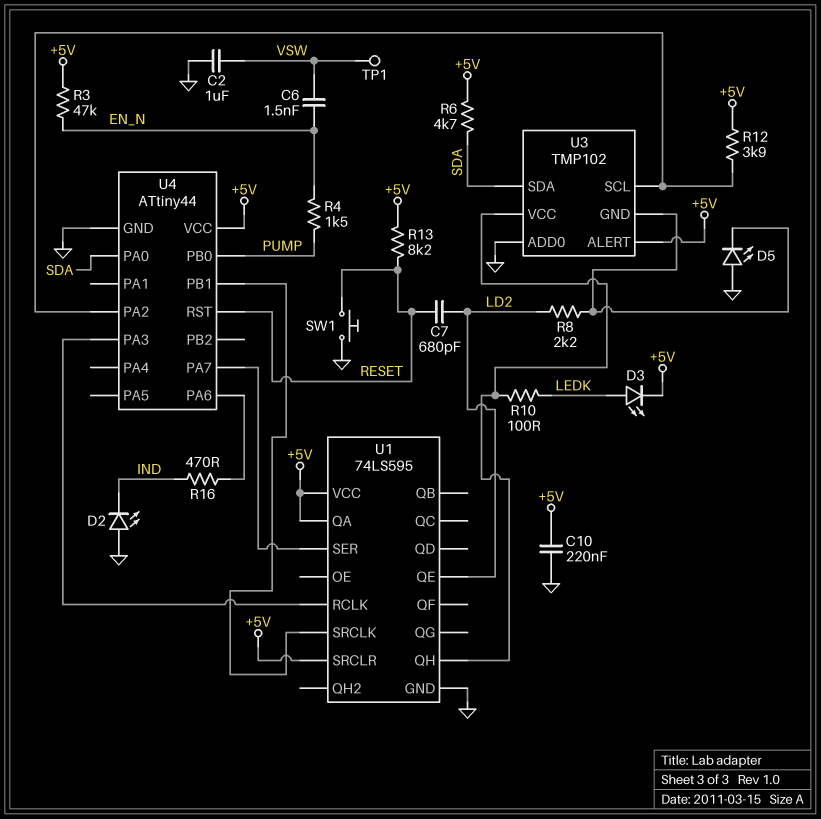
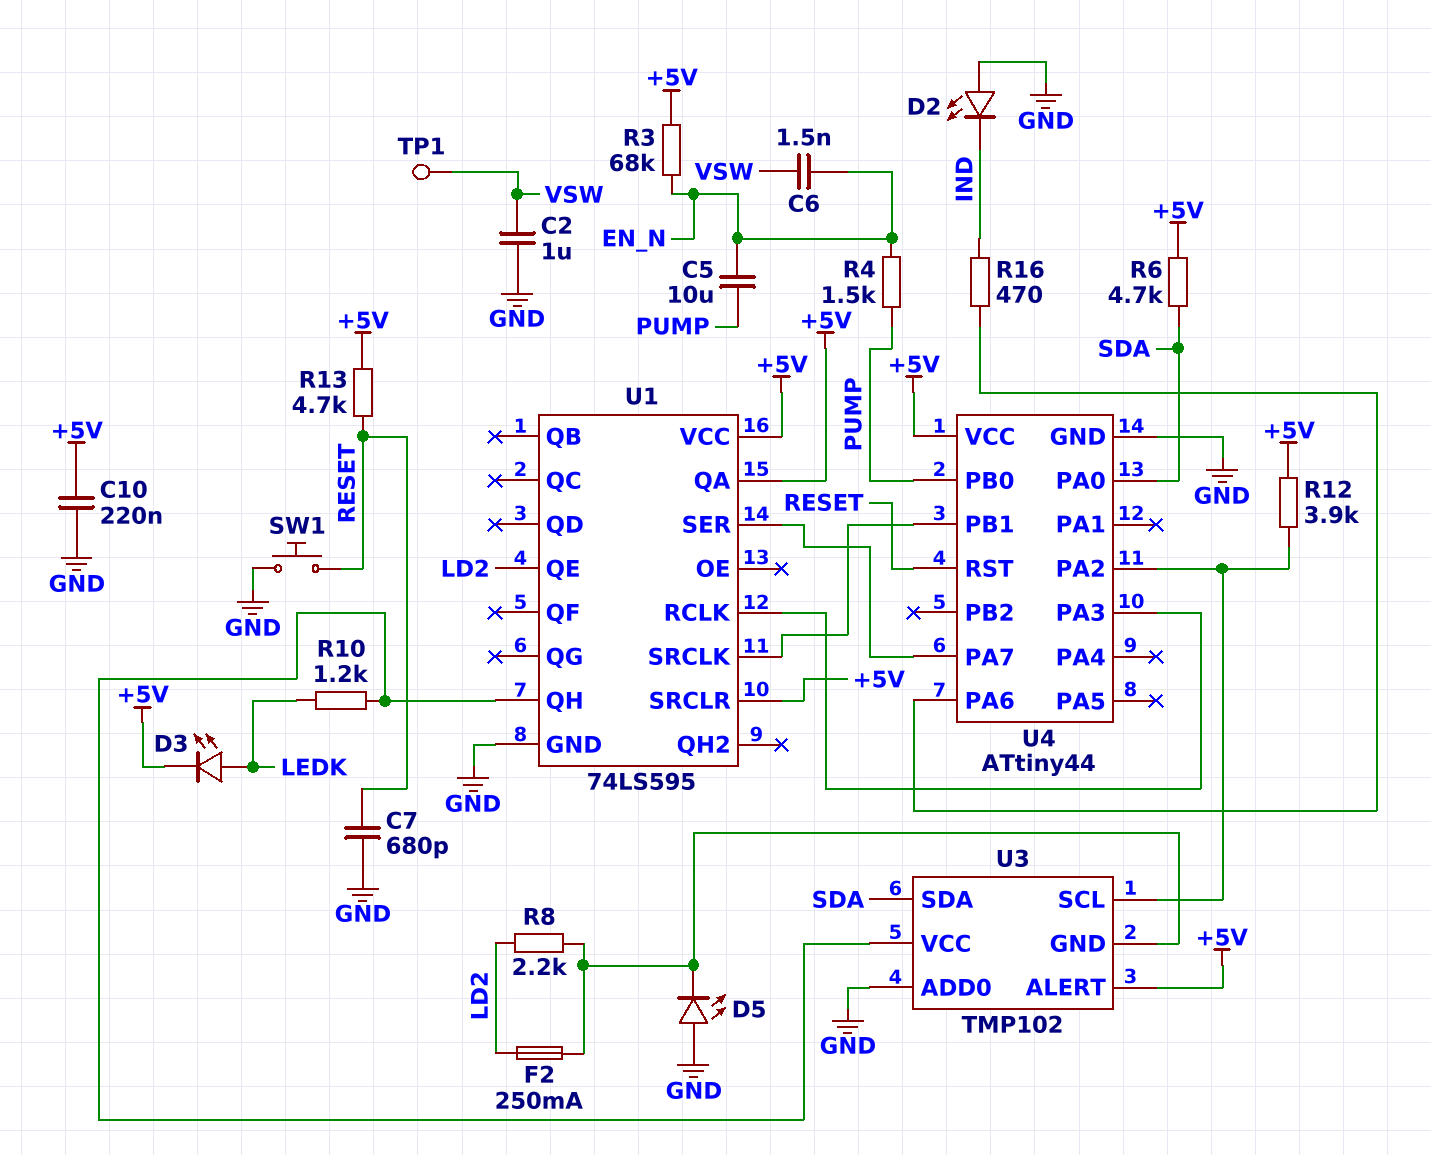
C5: none -> 10uF (EN_N, PUMP)
C7: 680pF (LD2, RESET) -> 680pF (GND, RESET)
F2: none -> 250mA (LD2, U3/GND)
R3: 47k (+5V, EN_N) -> 68k (+5V, EN_N)
R10: 100 (LEDK, U1/QH) -> 1.2k (LEDK, U1/QH)
R13: 8.2k (+5V, RESET) -> 4.7k (+5V, RESET)

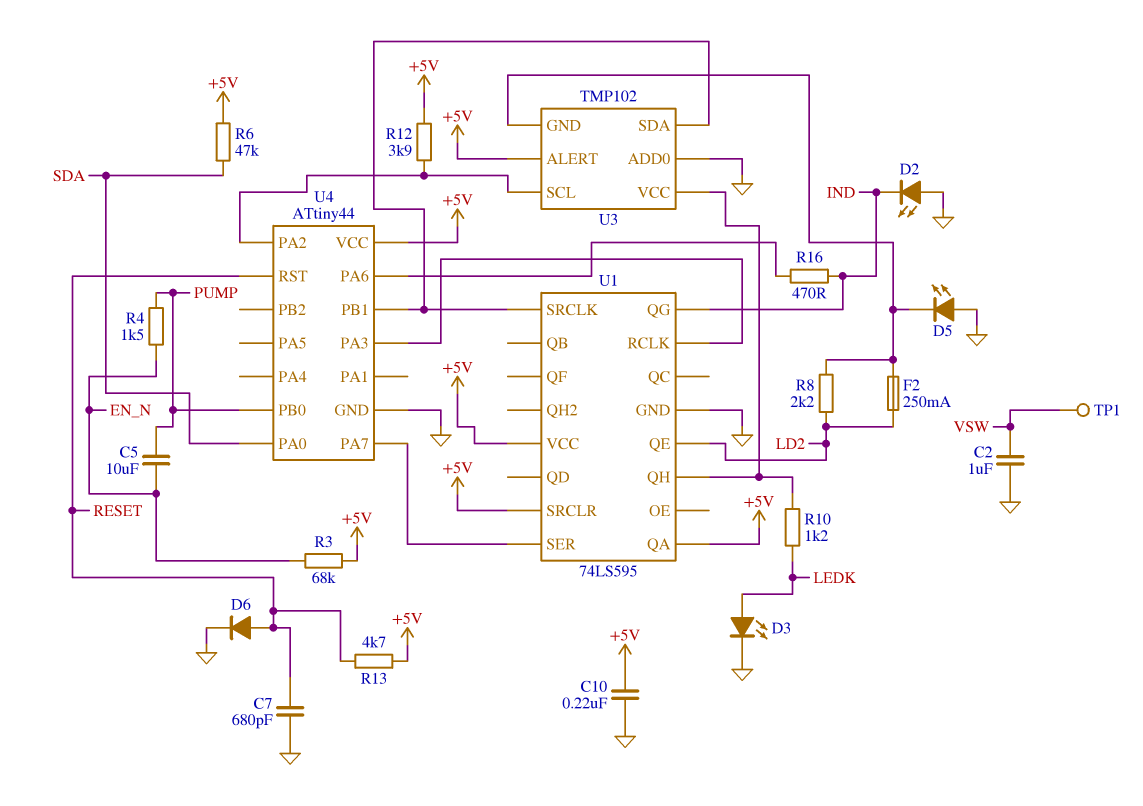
C6: 1.5nF (EN_N, VSW) -> none
D3: LED (A LEDK, K +5V) -> LED (A LEDK, K GND)
D6: none -> diode (A RESET, K GND)
R6: 4.7k (+5V, SDA) -> 47k (+5V, SDA)
SW1: button (GND, RESET) -> none
U1 pin QG: none -> IND
U3 pin SDA: SDA -> U1/SRCLK

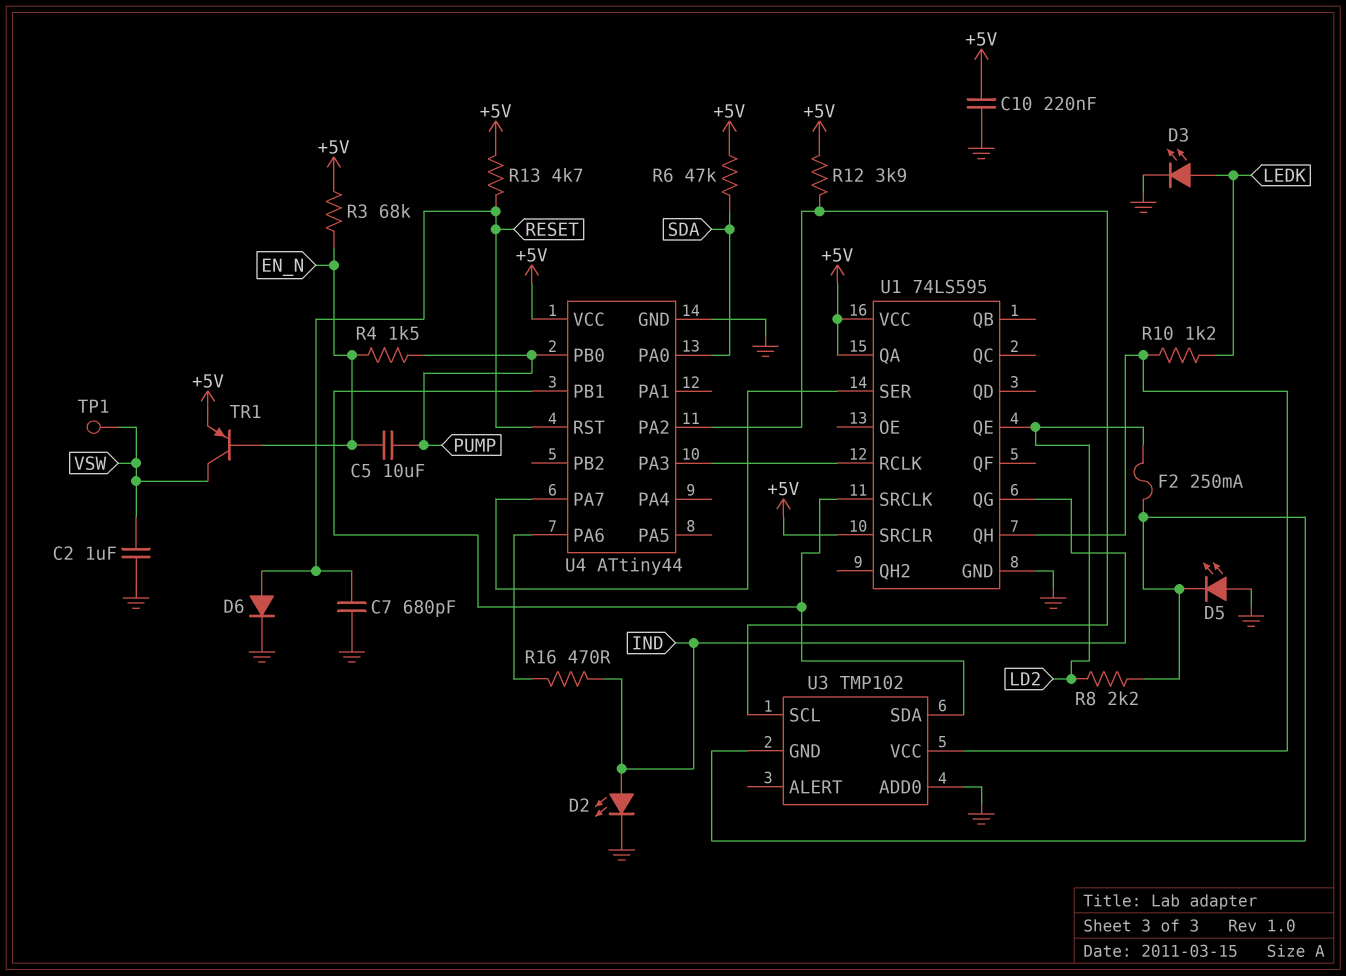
D2: LED (A GND, K IND) -> LED (A IND, K GND)
TR1: none -> PNP (B EN_N, C VSW, E +5V)
U3 pin ALERT: +5V -> none

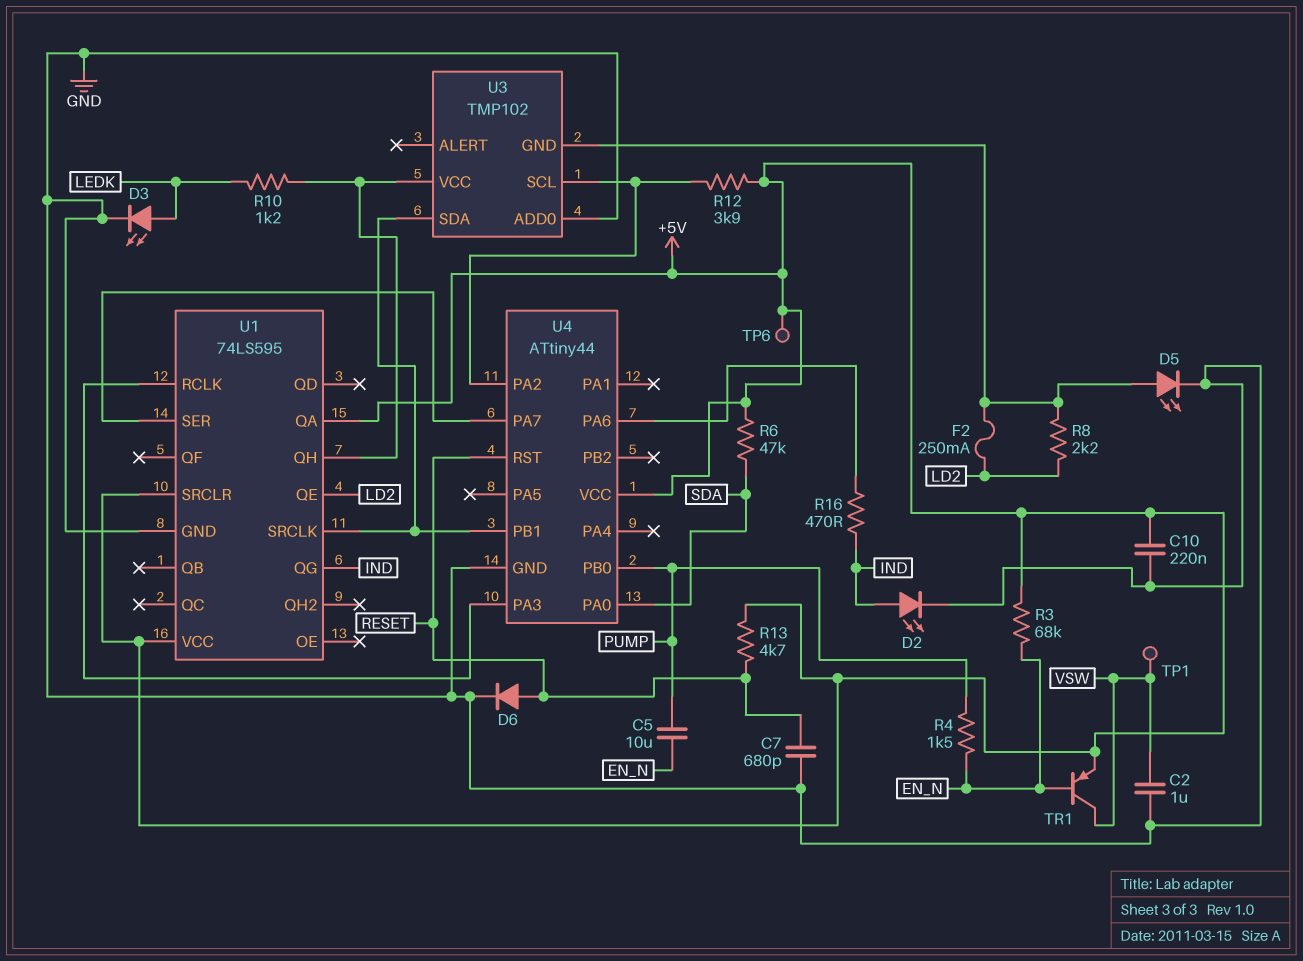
D5: LED (A GND, K U3/GND) -> LED (A U3/GND, K GND)
TP6: none -> test point (+5V)

